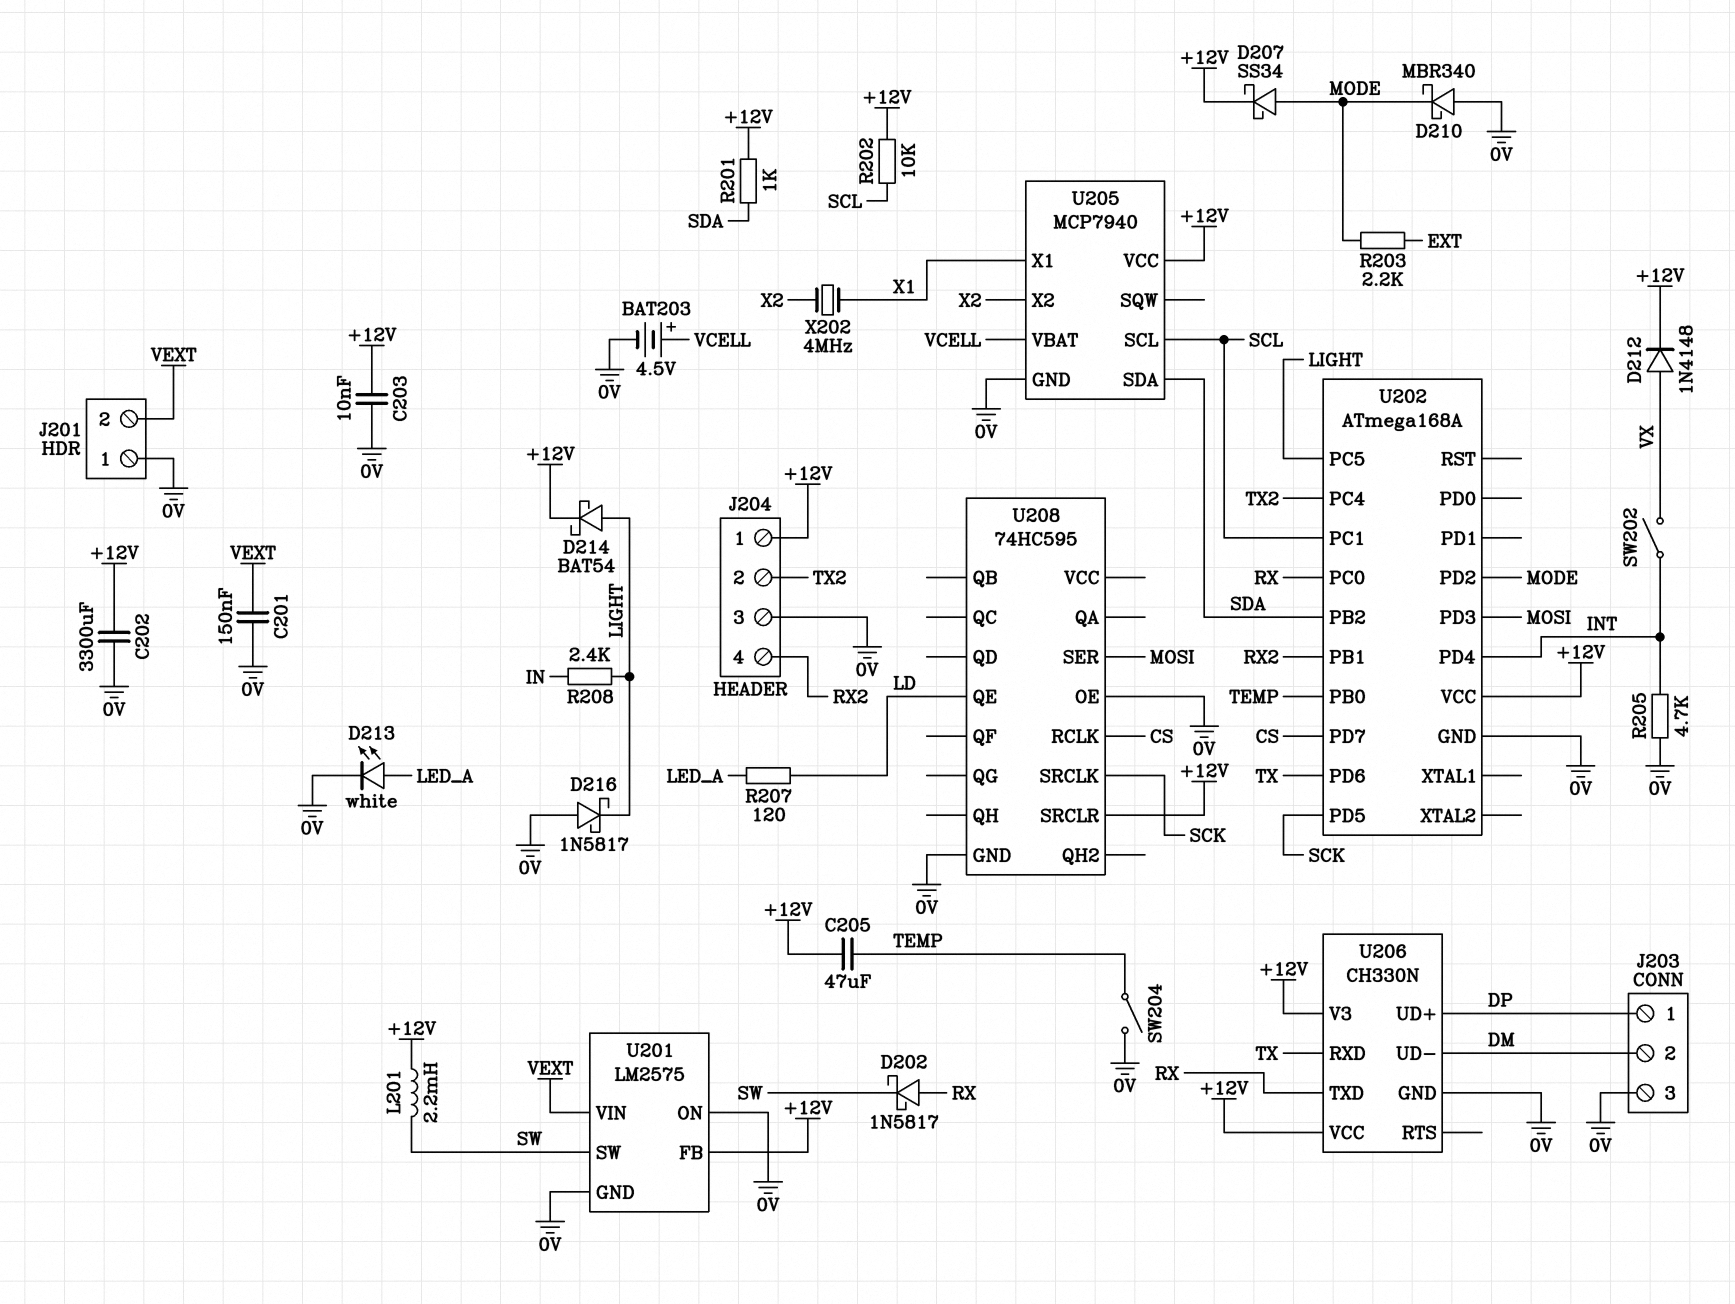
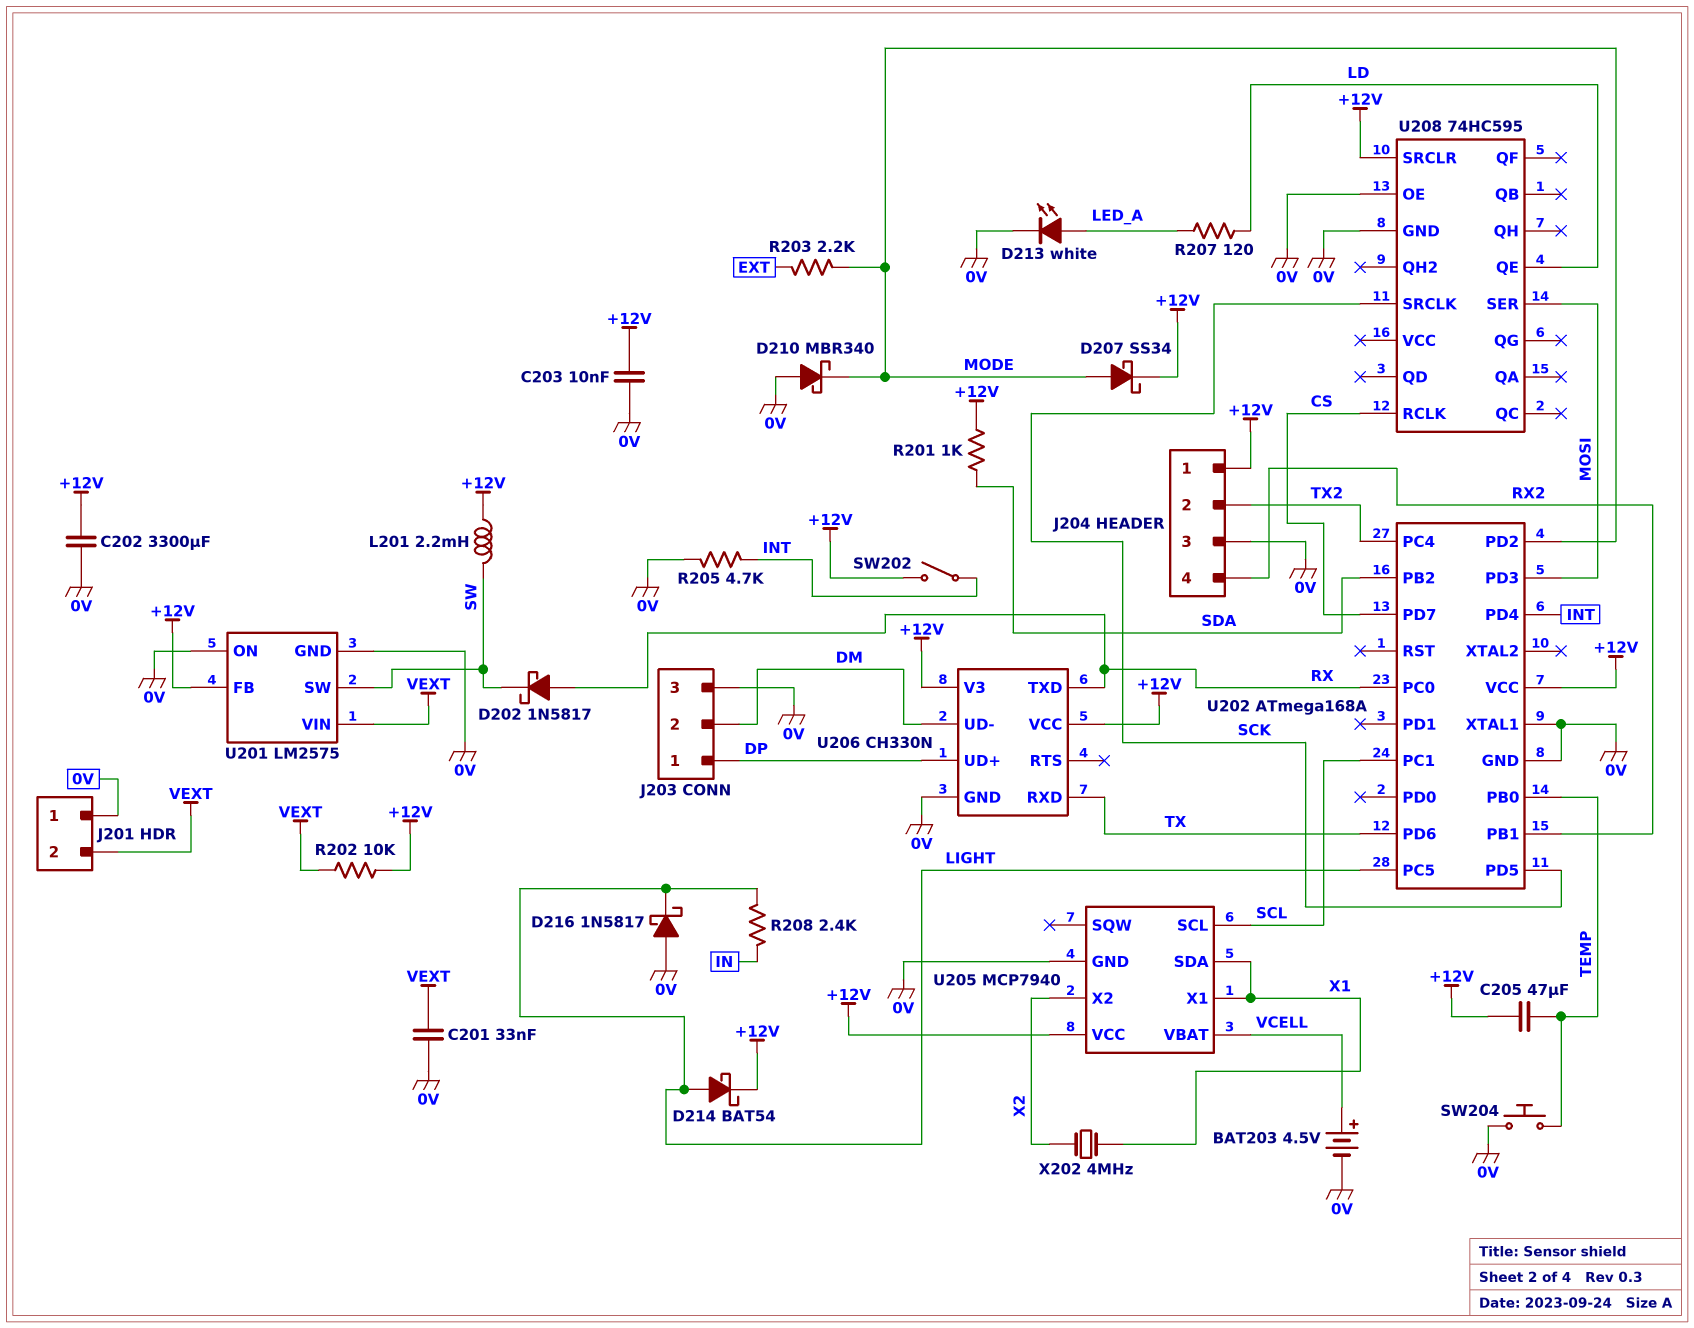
C201: 150nF (0V, VEXT) -> 33nF (0V, VEXT)
D212: diode 1N4148 (A VX, K +12V) -> none
R202: 10k (+12V, SCL) -> 10k (+12V, VEXT)
SW202: switch (INT, VX) -> switch (+12V, INT)
SW204: switch (0V, TEMP) -> button (0V, TEMP)
U202 pin XTAL1: none -> 0V
U205 pin SDA: SDA -> X1

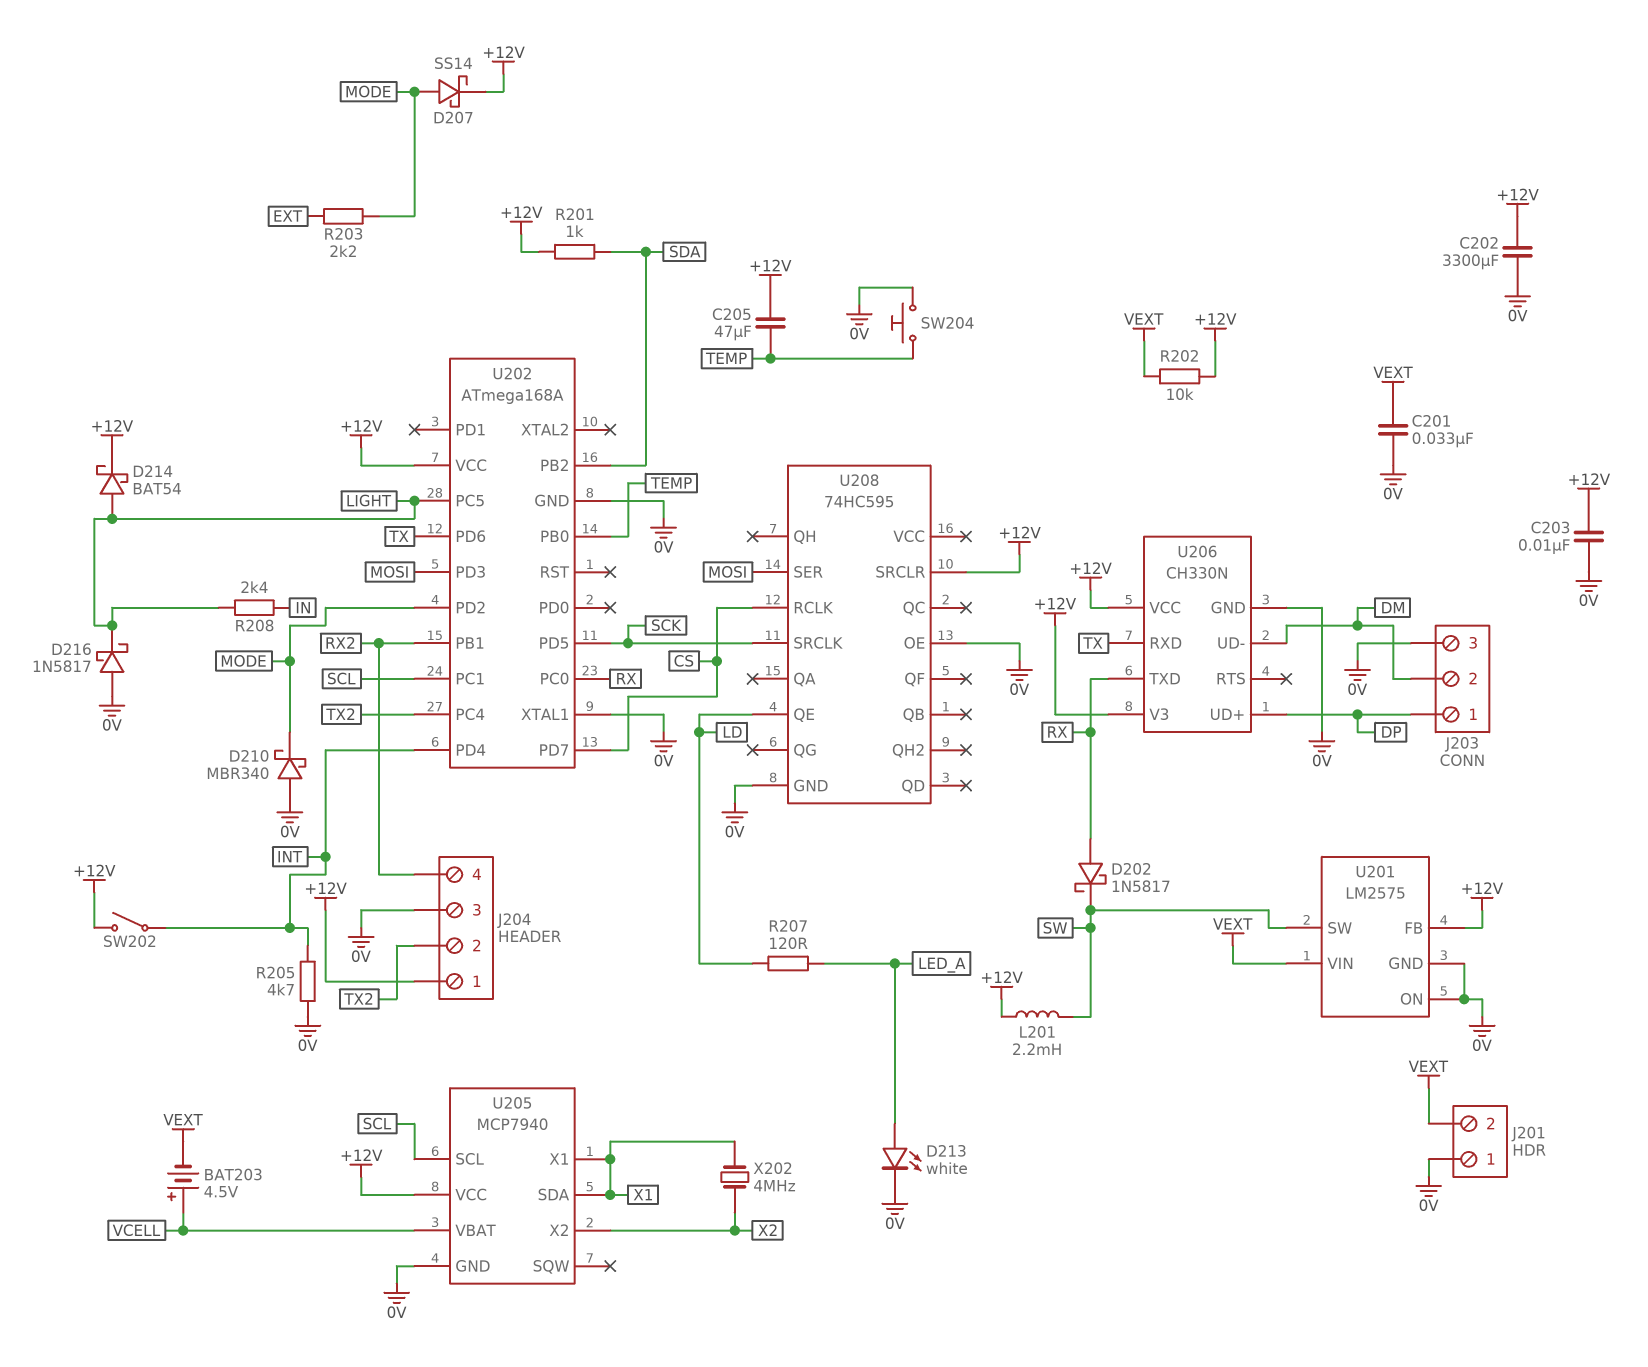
BAT203: 4.5V (plus VCELL, minus 0V) -> 4.5V (plus VCELL, minus VEXT)
D207: schottky SS34 (A MODE, K +12V) -> schottky SS14 (A MODE, K +12V)

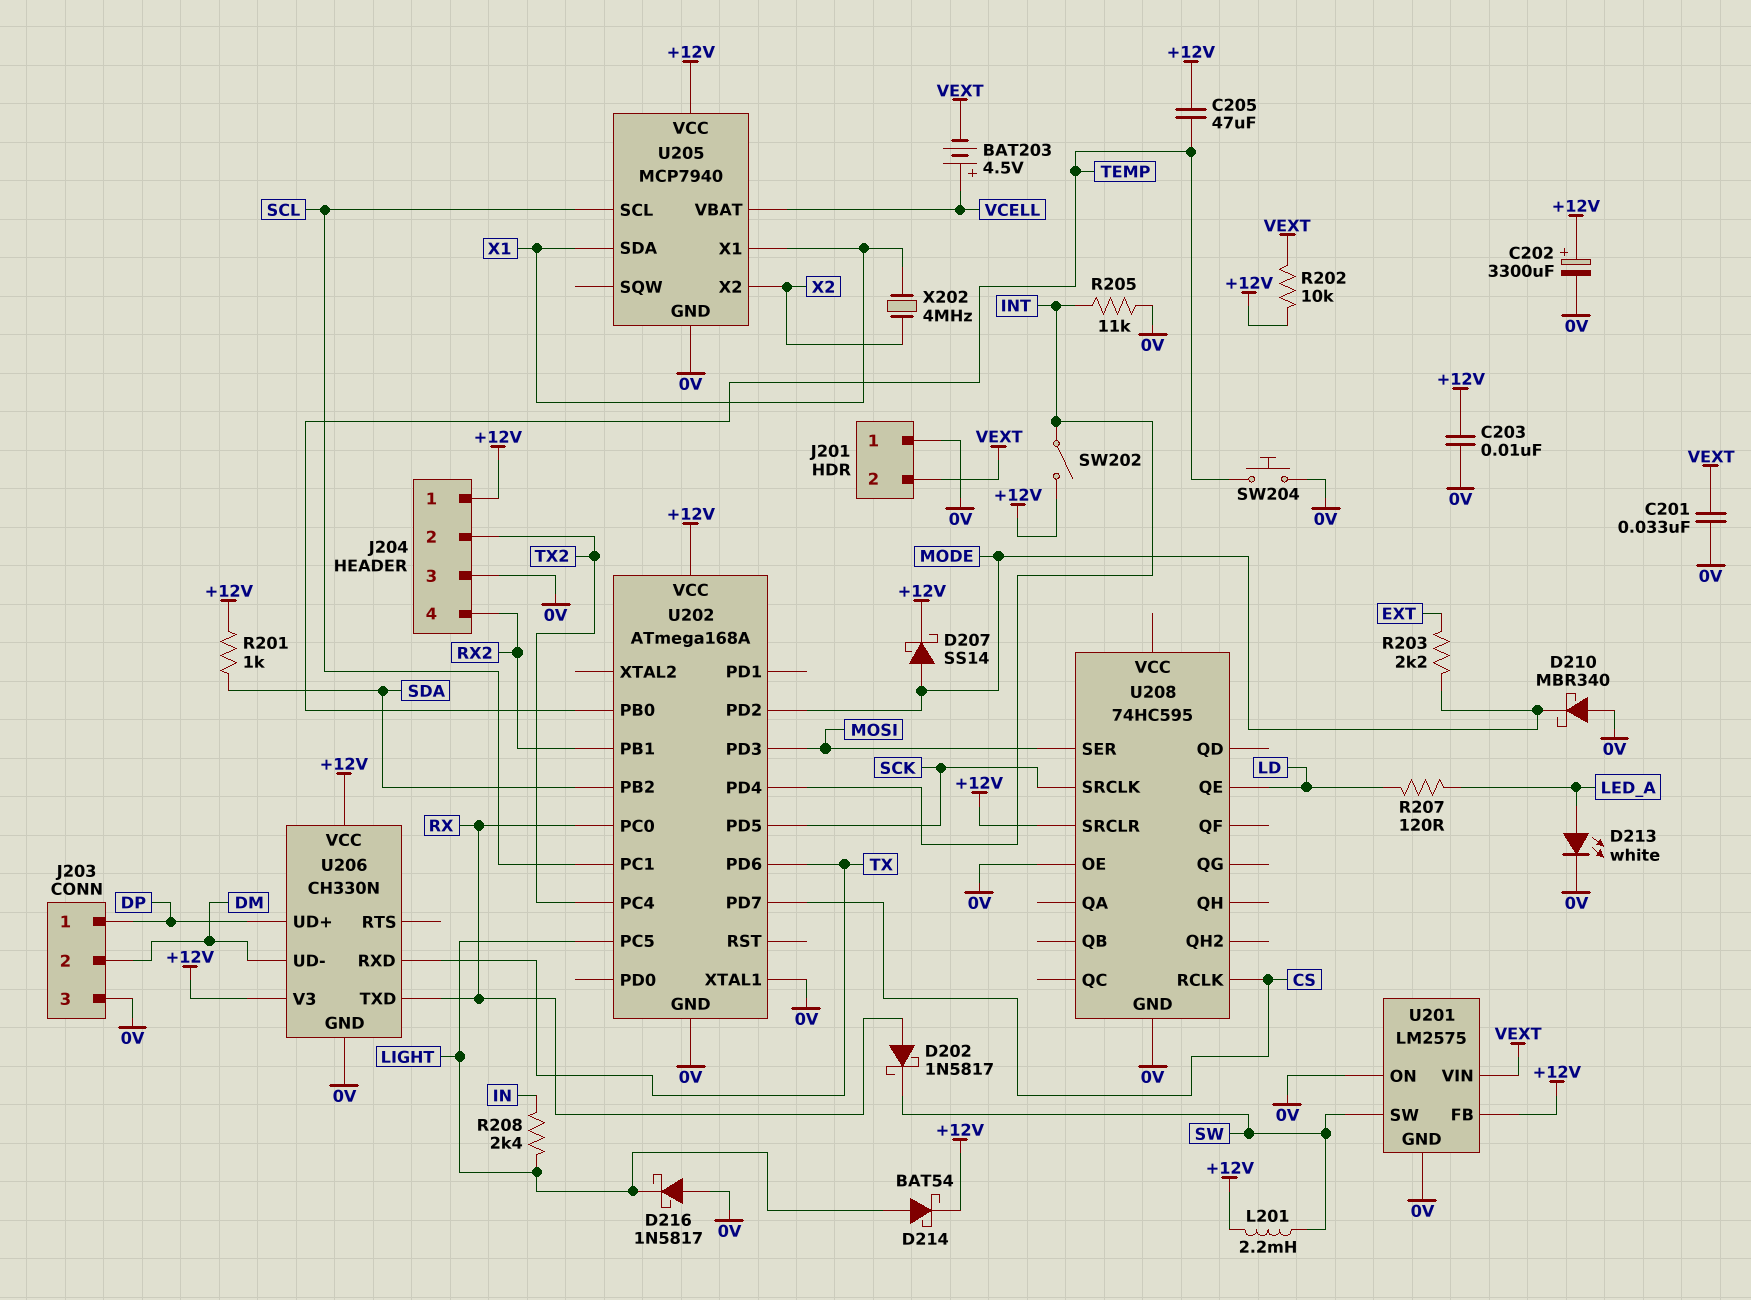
C202: 3300uF (+12V, 0V) -> 3300uF (plus +12V, minus 0V)
R205: 4.7k (0V, INT) -> 11k (0V, INT)

